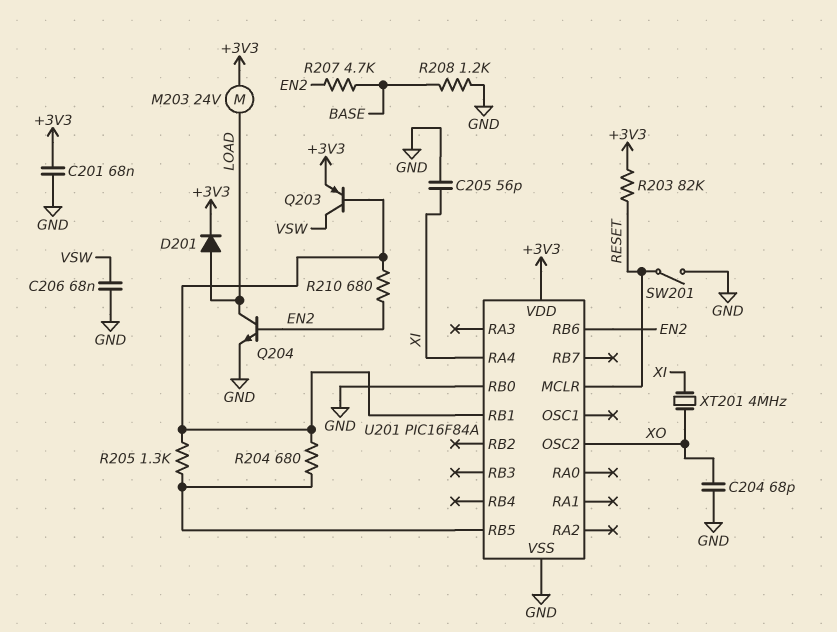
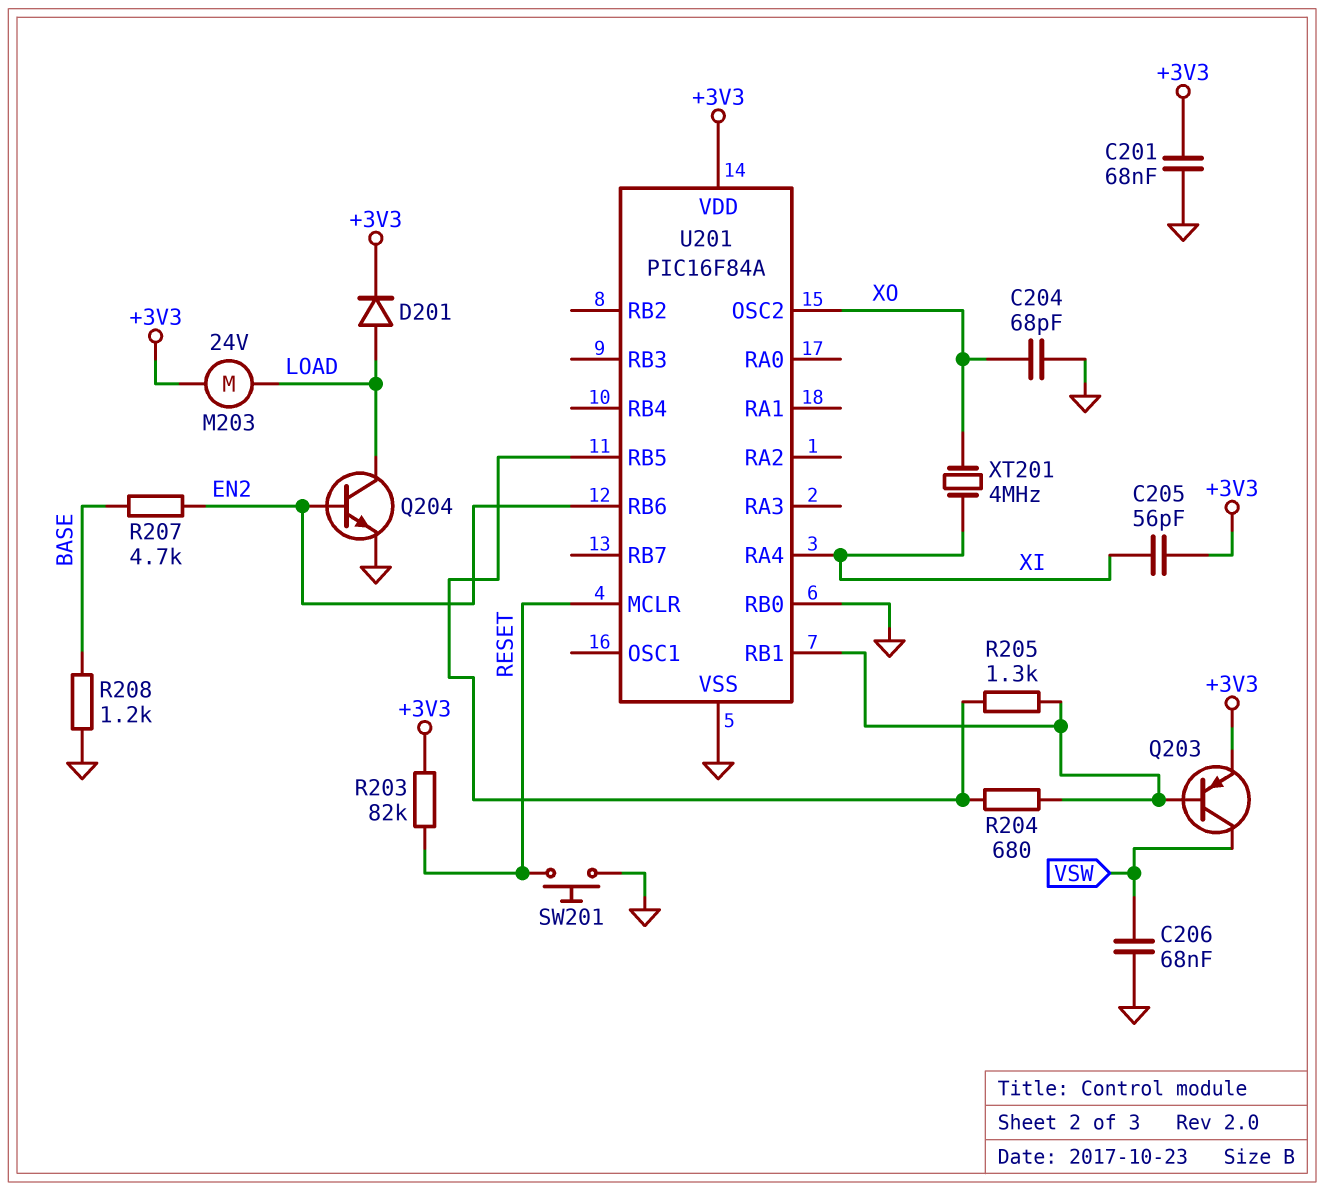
C205: 56pF (GND, XI) -> 56pF (+3V3, XI)
R210: 680 (EN2, U201/RB1) -> none
SW201: switch (GND, RESET) -> button (GND, RESET)

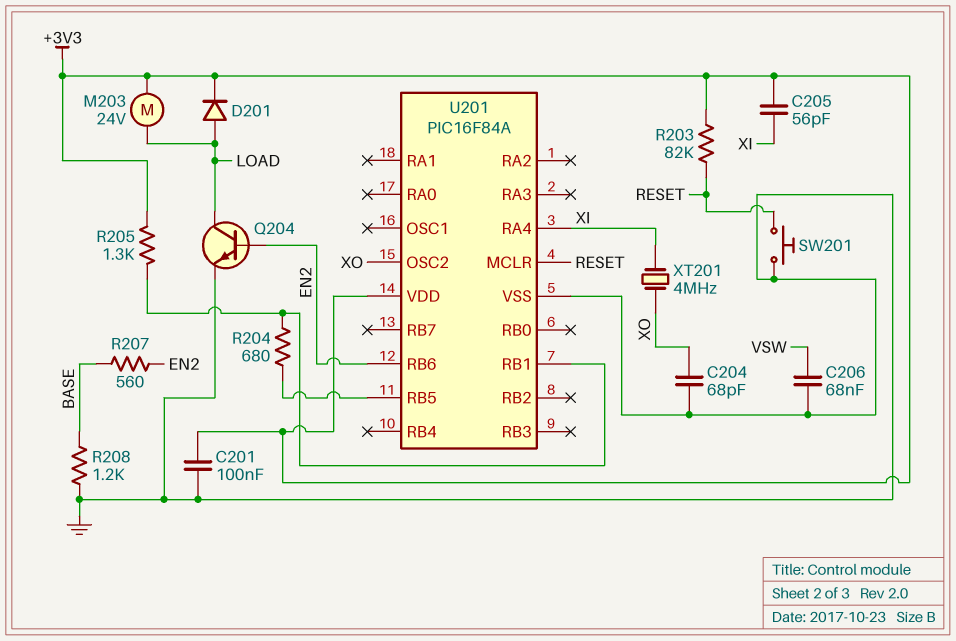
C201: 68nF (+3V3, GND) -> 100nF (+3V3, GND)
Q203: PNP (B U201/RB1, C VSW, E +3V3) -> none
R205: 1.3k (U201/RB1, U201/RB5) -> 1.3k (+3V3, U201/RB1)
R207: 4.7k (BASE, EN2) -> 560 (BASE, EN2)
U201 pin RB0: GND -> none

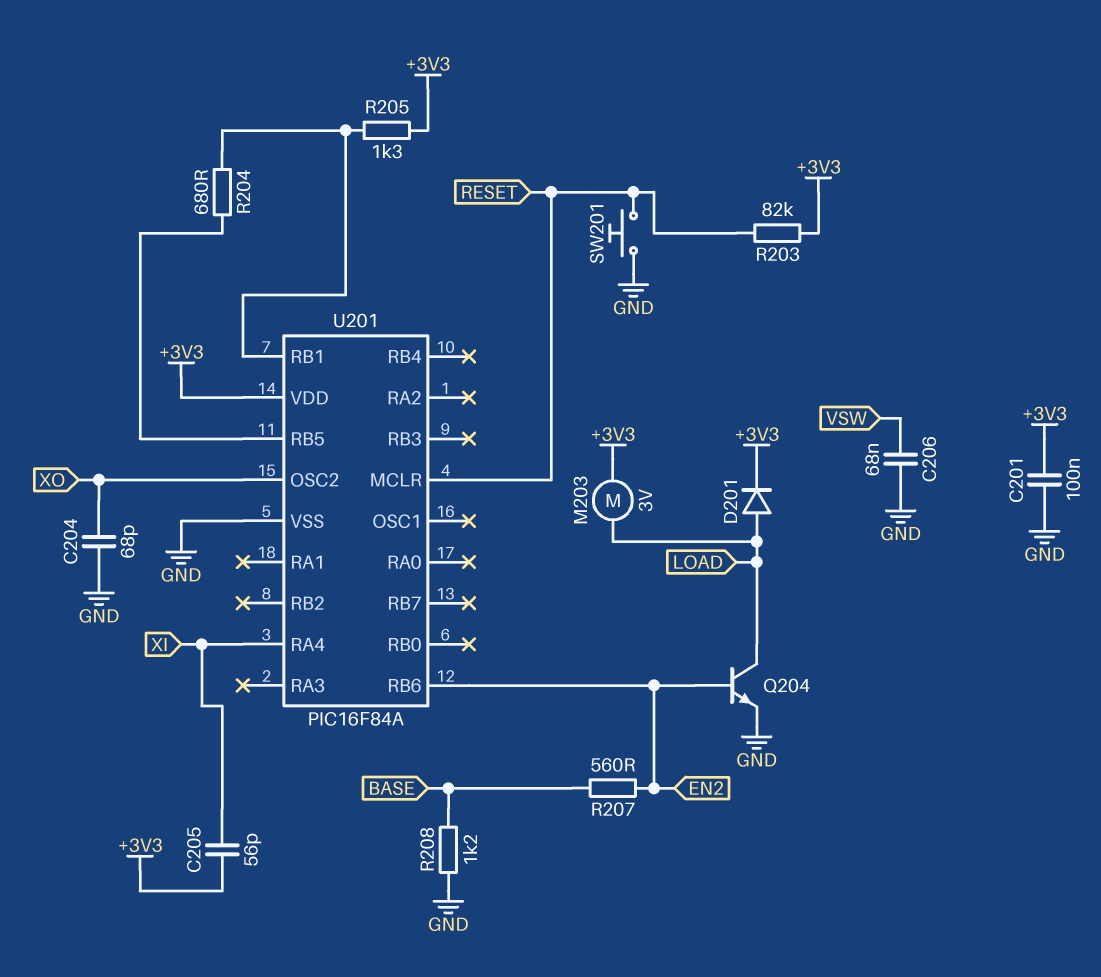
M203: motor 24V (+3V3, LOAD) -> motor 3V (+3V3, LOAD)
XT201: 4MHz (XI, XO) -> none

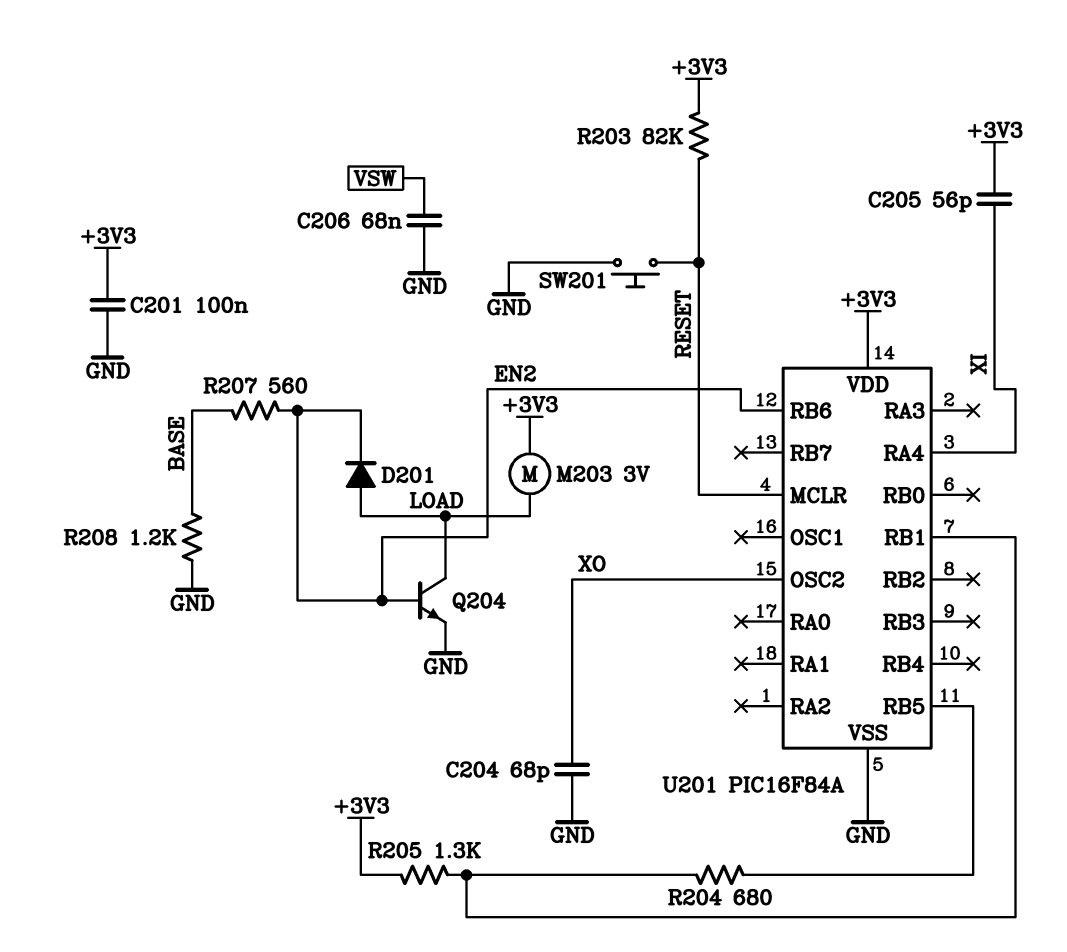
D201: diode (A LOAD, K +3V3) -> diode (A LOAD, K EN2)

